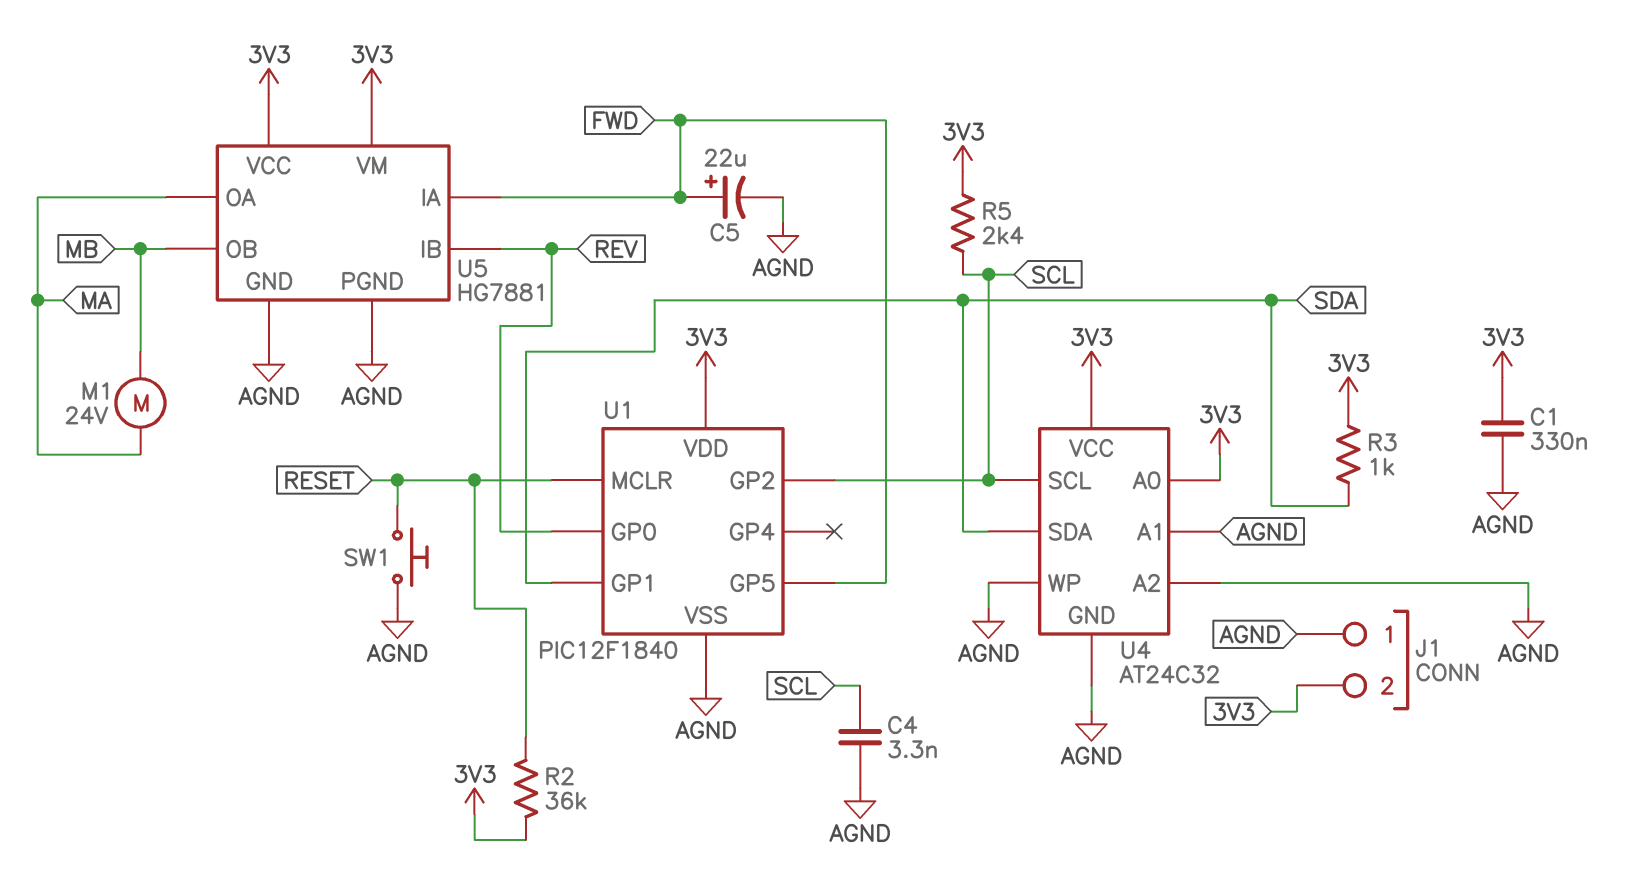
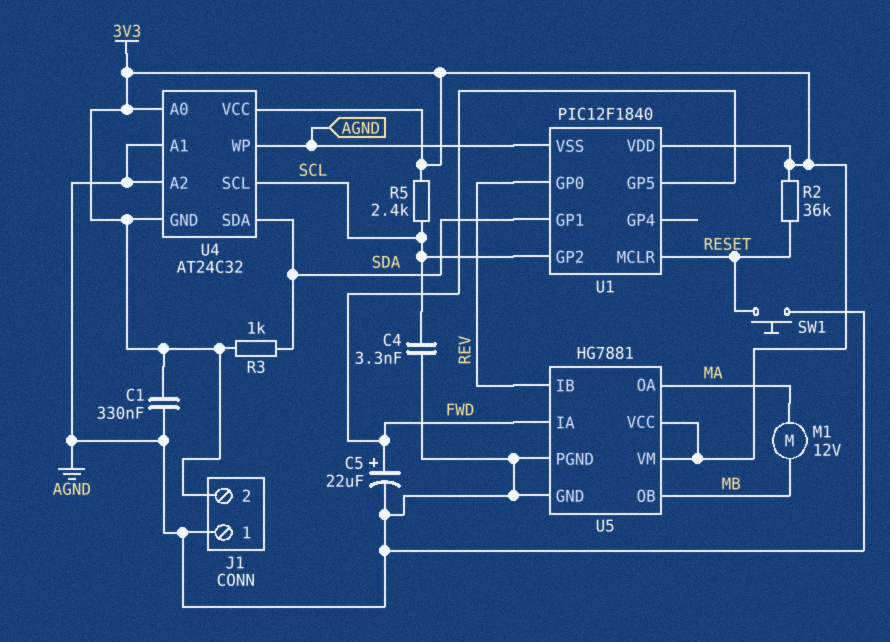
M1: motor 24V (MA, MB) -> motor 12V (MA, MB)
U4 pin GND: AGND -> 3V3

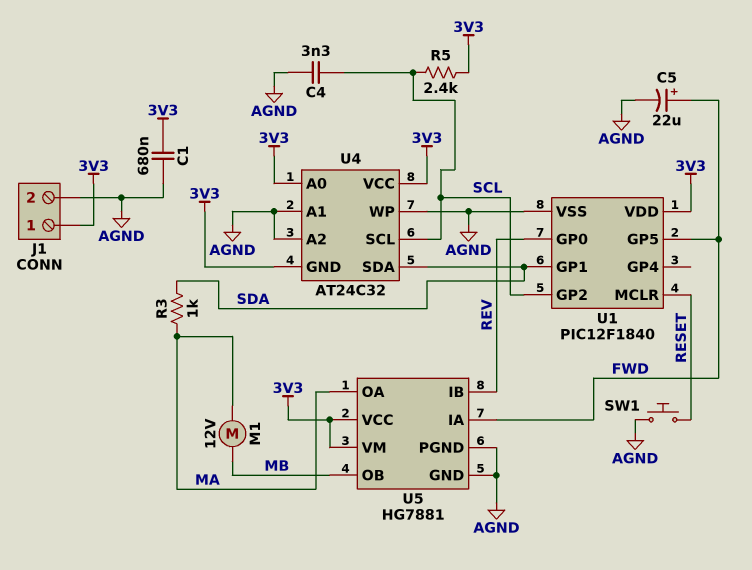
C1: 330nF (3V3, AGND) -> 680nF (3V3, AGND)
J1 pin 1: AGND -> 3V3
J1 pin 2: 3V3 -> AGND
R2: 36k (3V3, RESET) -> none
R3: 1k (3V3, SDA) -> 1k (MA, SDA)

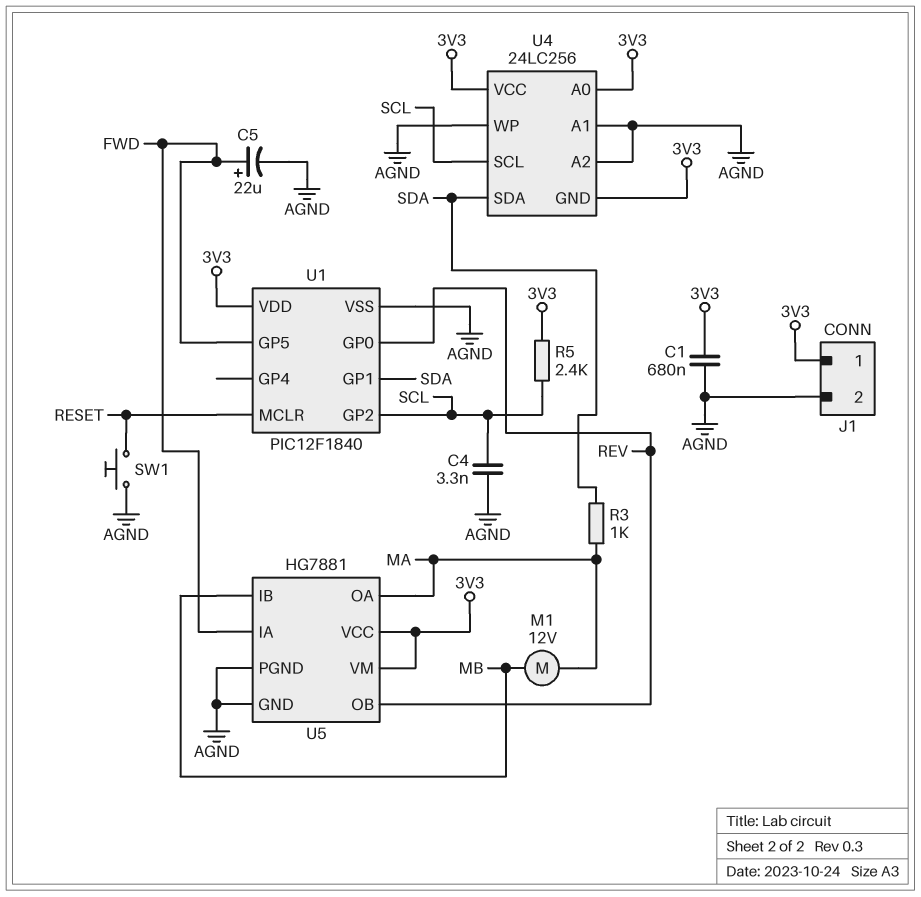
U4: AT24C32 -> 24LC256
U5 pin IB: REV -> MB
U5 pin OB: MB -> REV

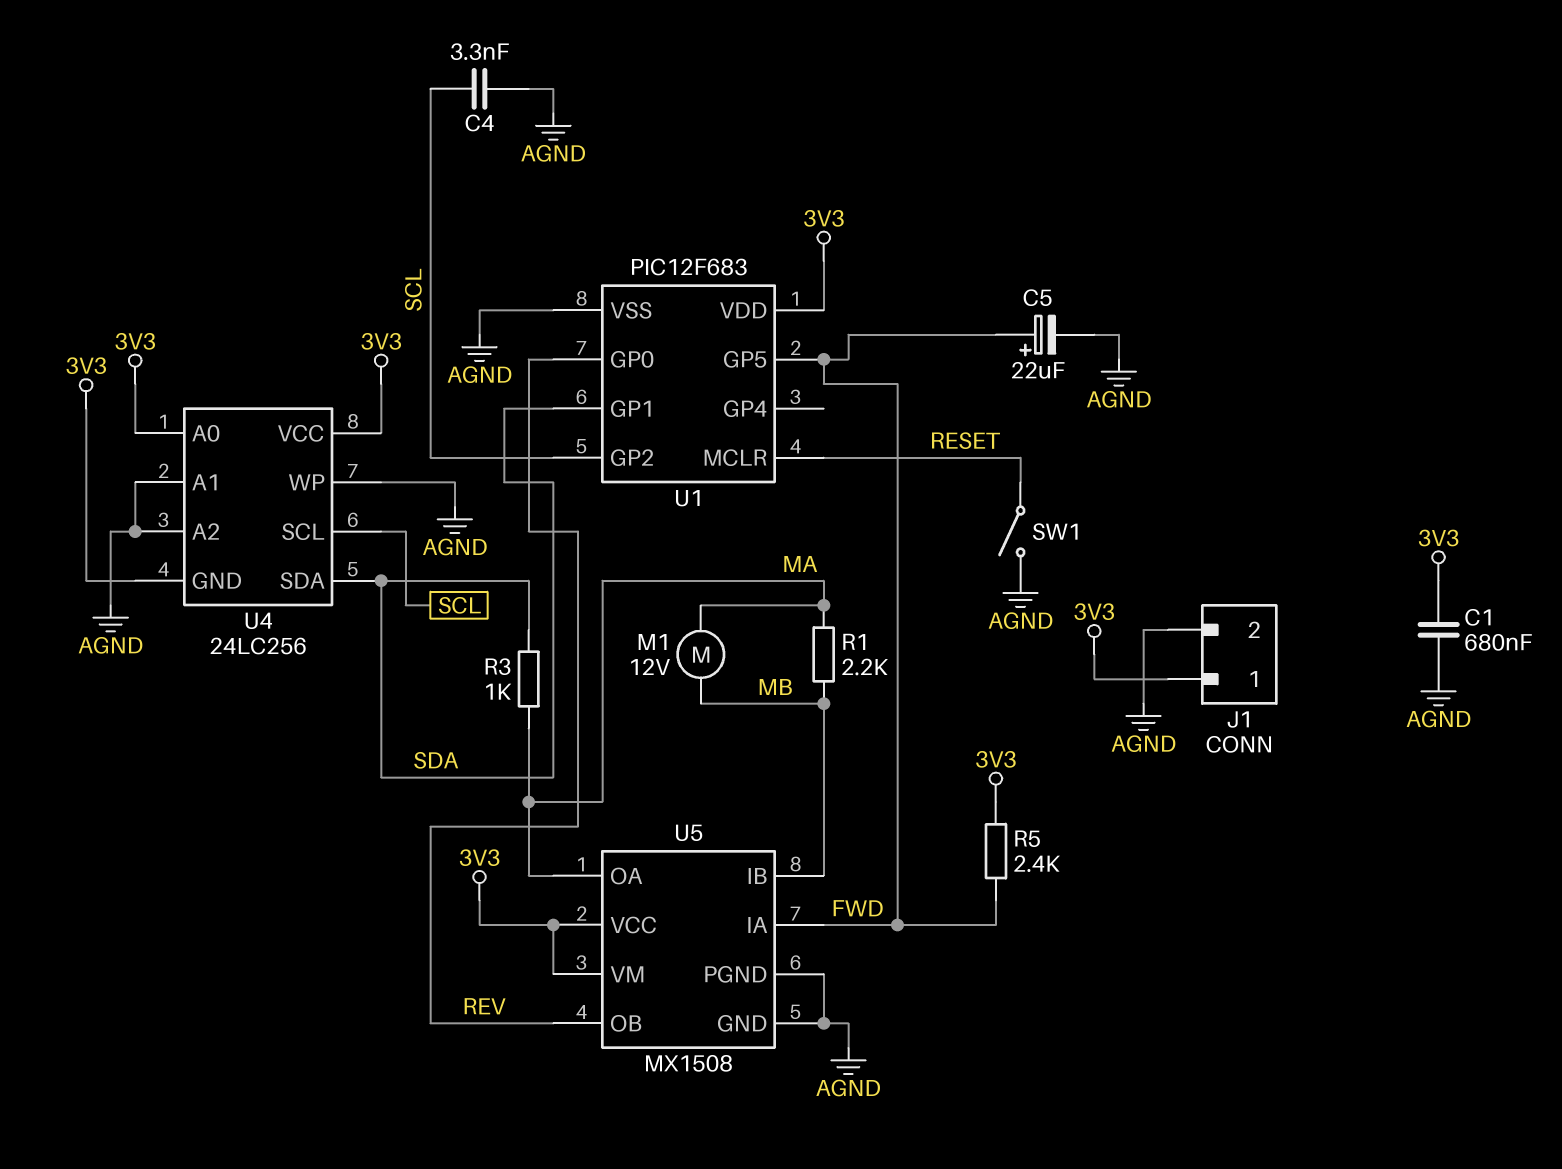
R1: none -> 2.2k (MA, MB)
R5: 2.4k (3V3, SCL) -> 2.4k (3V3, FWD)
SW1: button (AGND, RESET) -> switch (AGND, RESET)
U1: PIC12F1840 -> PIC12F683
U5: HG7881 -> MX1508

